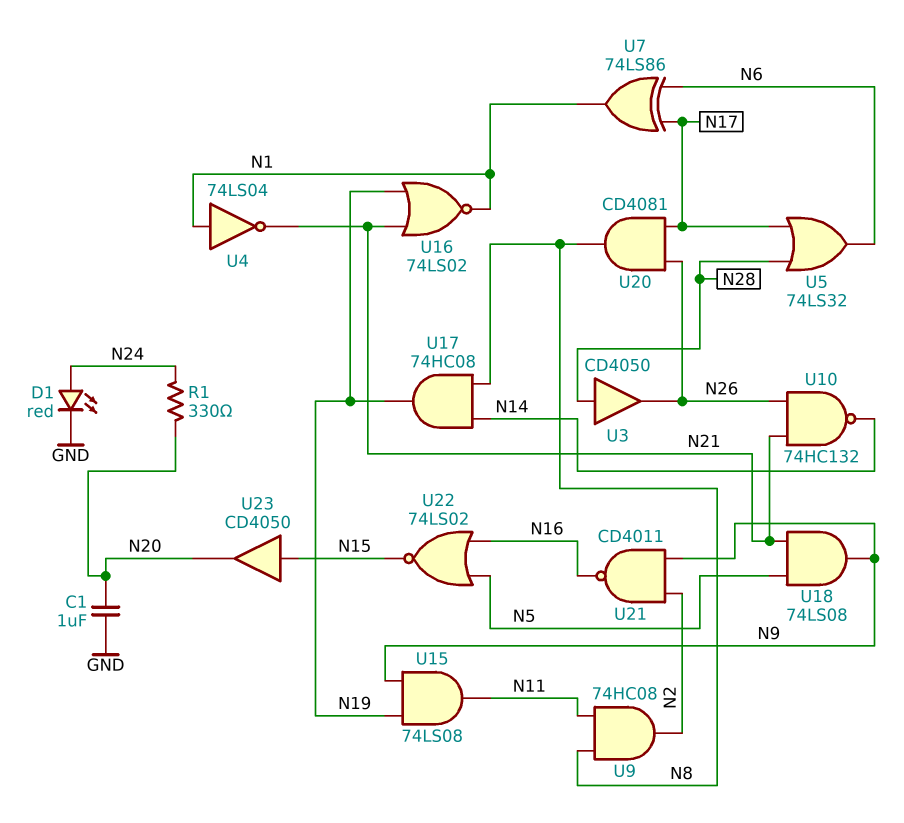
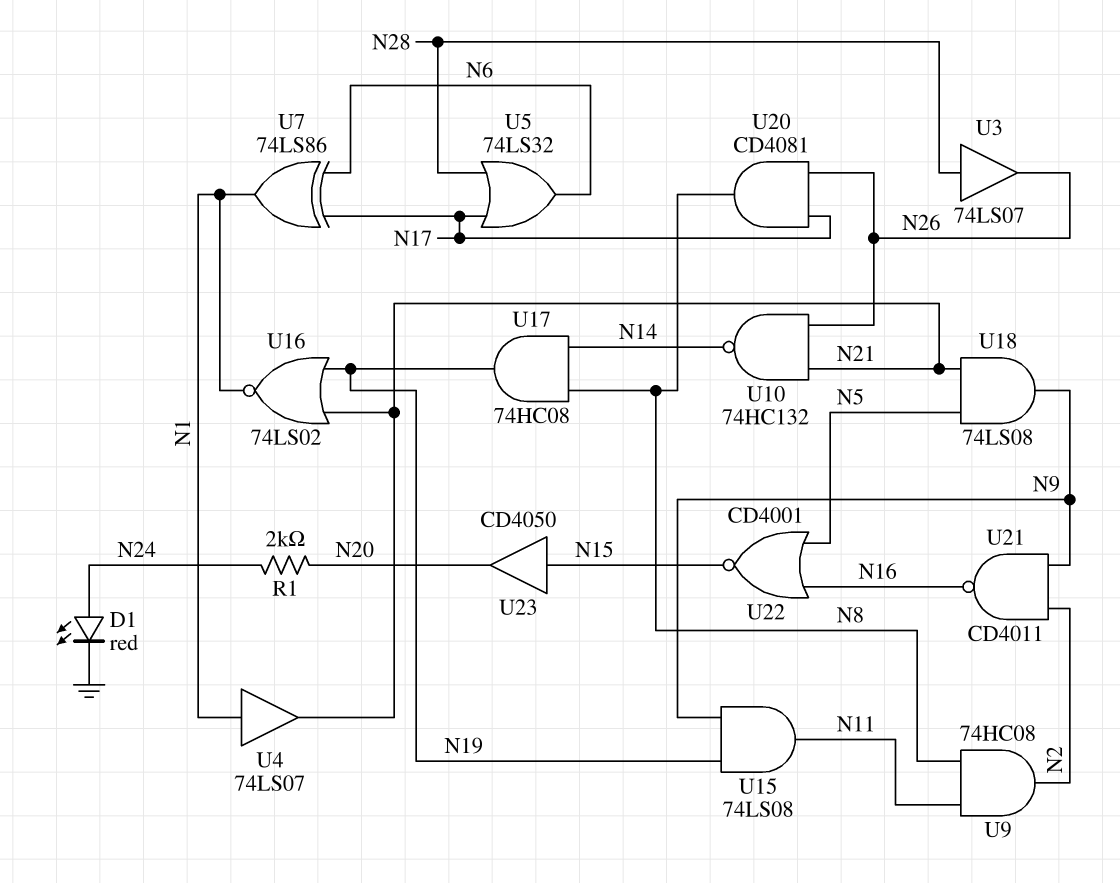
C1: 1uF (GND, N20) -> none
R1: 330 (N20, N24) -> 2k (N20, N24)
U3: buffer CD4050 (in N28, out N26) -> buffer 74LS07 (in N28, out N26)
U4: NOT 74LS04 (in N1, out N21) -> buffer 74LS07 (in N1, out N21)
U22: NOR 74LS02 (in N5, in N16, out N15) -> NOR CD4001 (in N5, in N16, out N15)

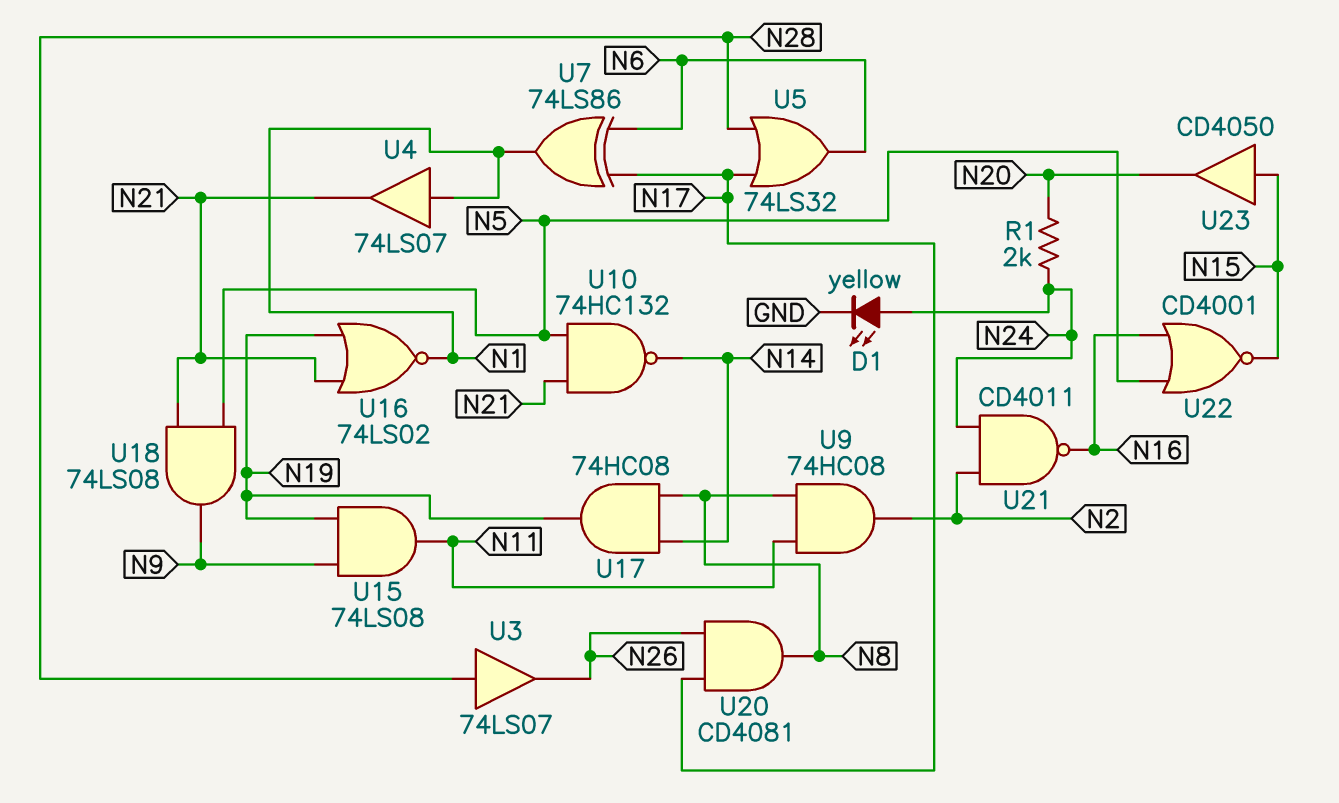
D1: LED red (A N24, K GND) -> LED yellow (A N24, K GND)
U10: NAND 74HC132 (in N21, in N26, out N14) -> NAND 74HC132 (in N5, in N21, out N14)
U21: NAND CD4011 (in N2, in N9, out N16) -> NAND CD4011 (in N2, in N24, out N16)

